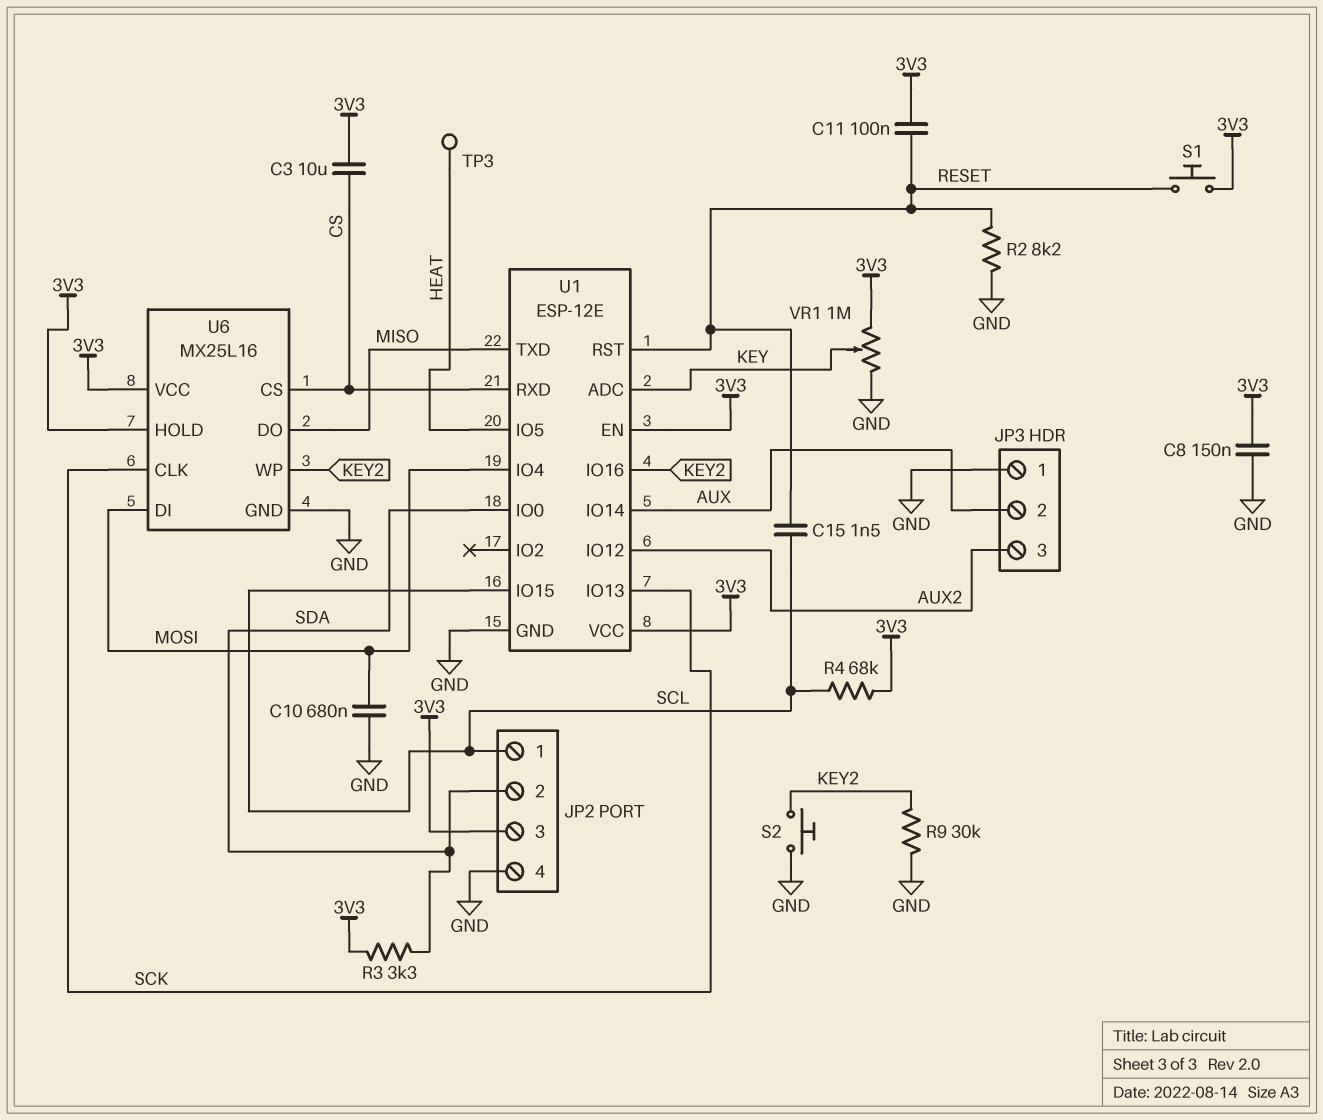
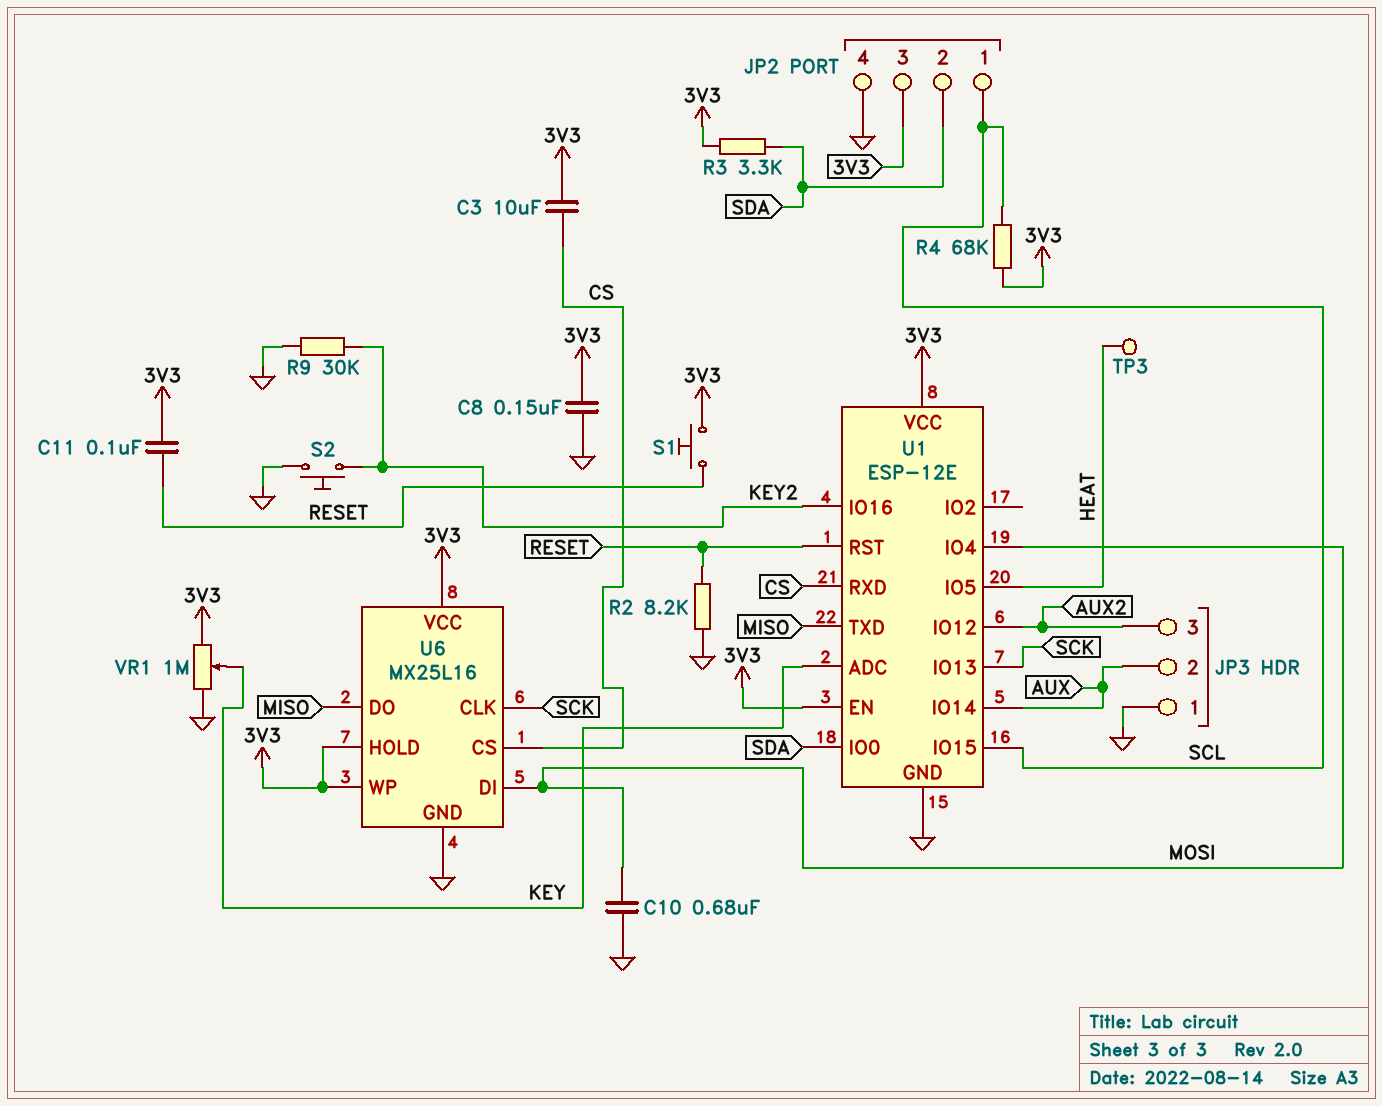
C15: 1.5nF (RESET, SCL) -> none
U6 pin WP: KEY2 -> 3V3

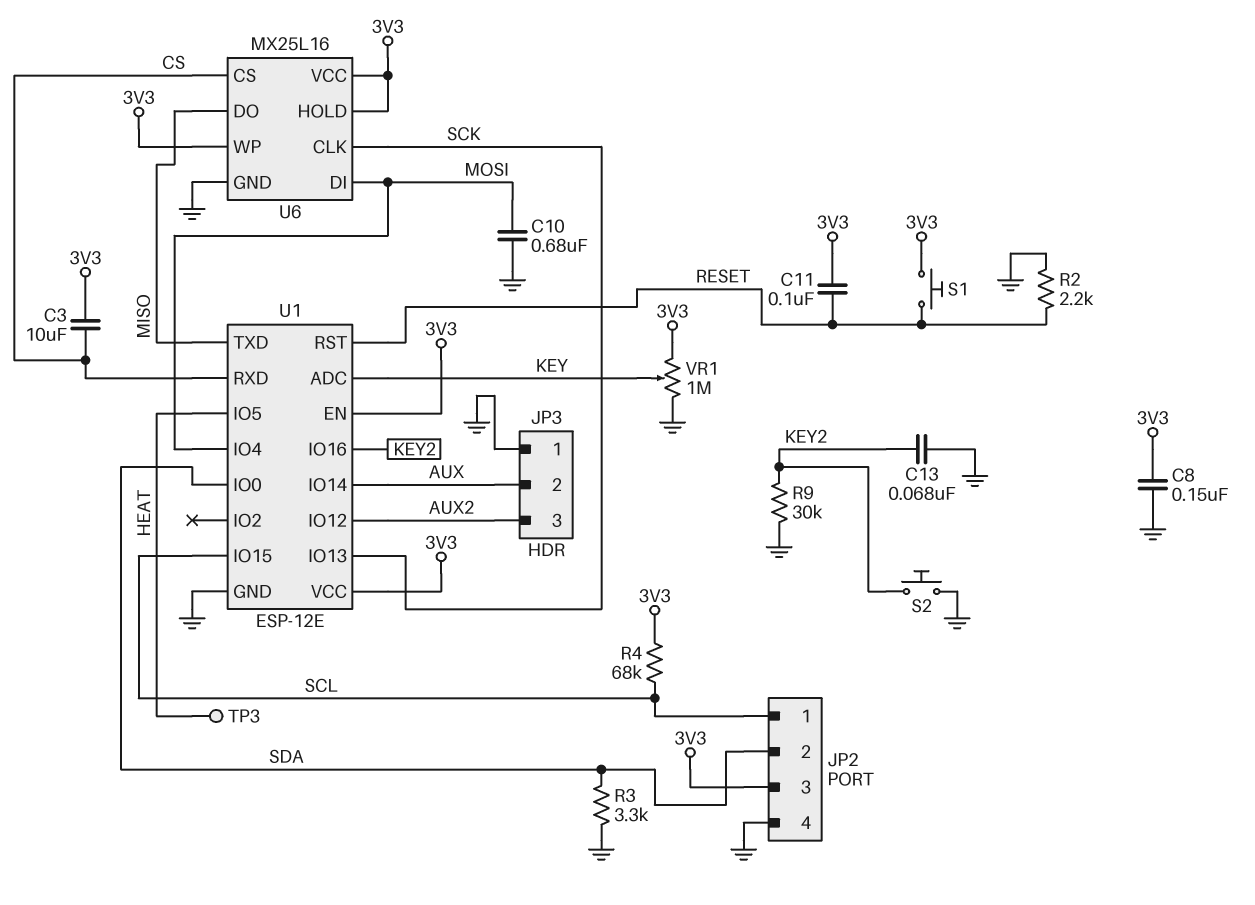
C13: none -> 68nF (GND, KEY2)
R2: 8.2k (GND, RESET) -> 2.2k (GND, RESET)
R3: 3.3k (3V3, SDA) -> 3.3k (GND, SDA)

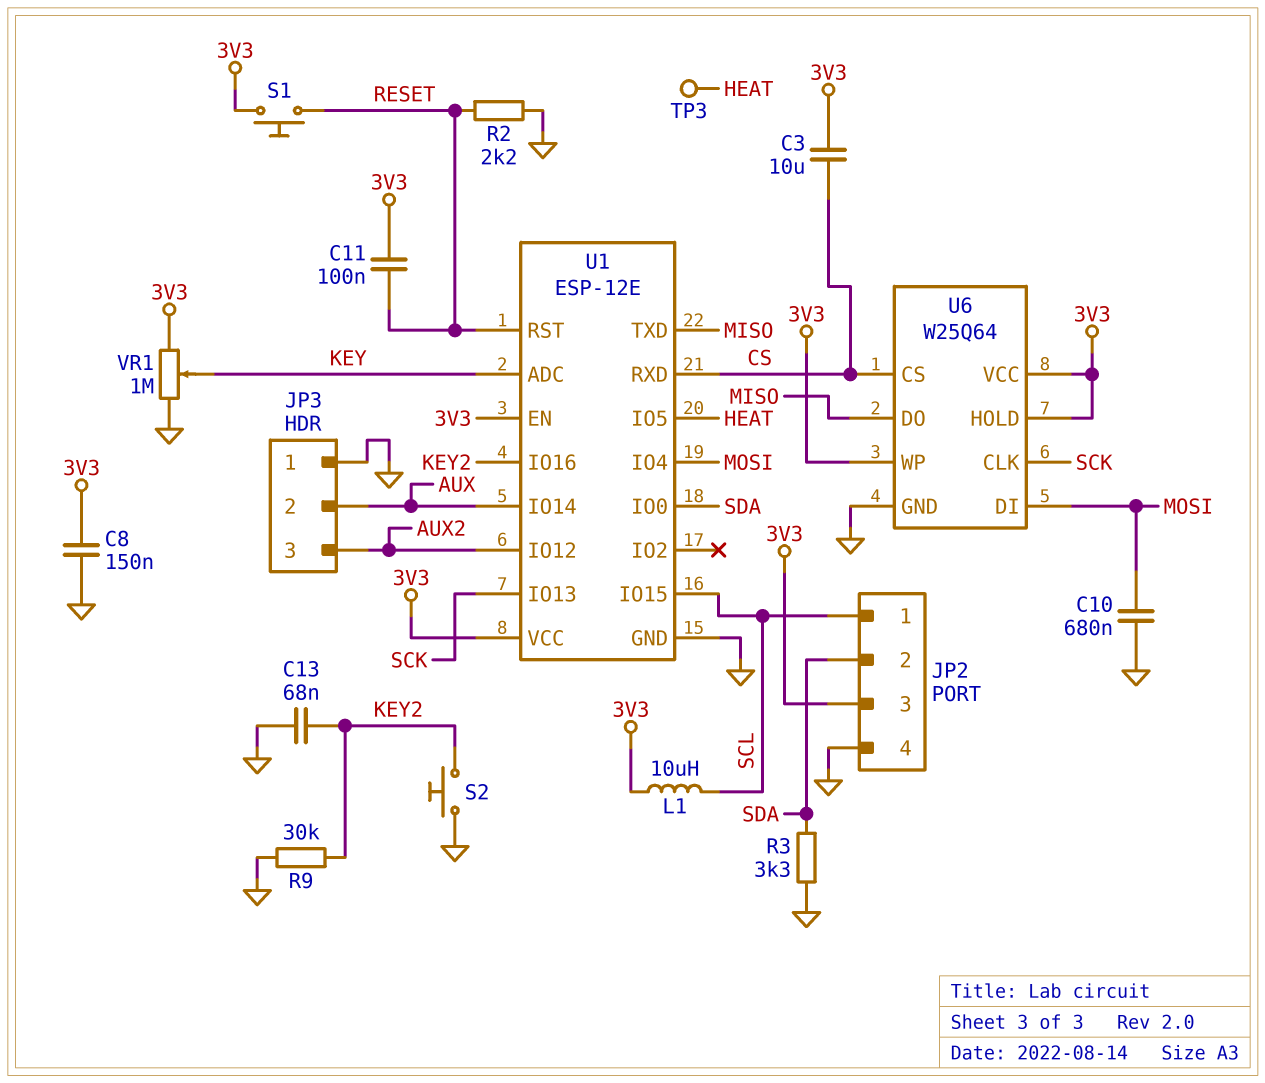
L1: none -> 10uH (3V3, SCL)
R4: 68k (3V3, SCL) -> none
U6: MX25L16 -> W25Q64

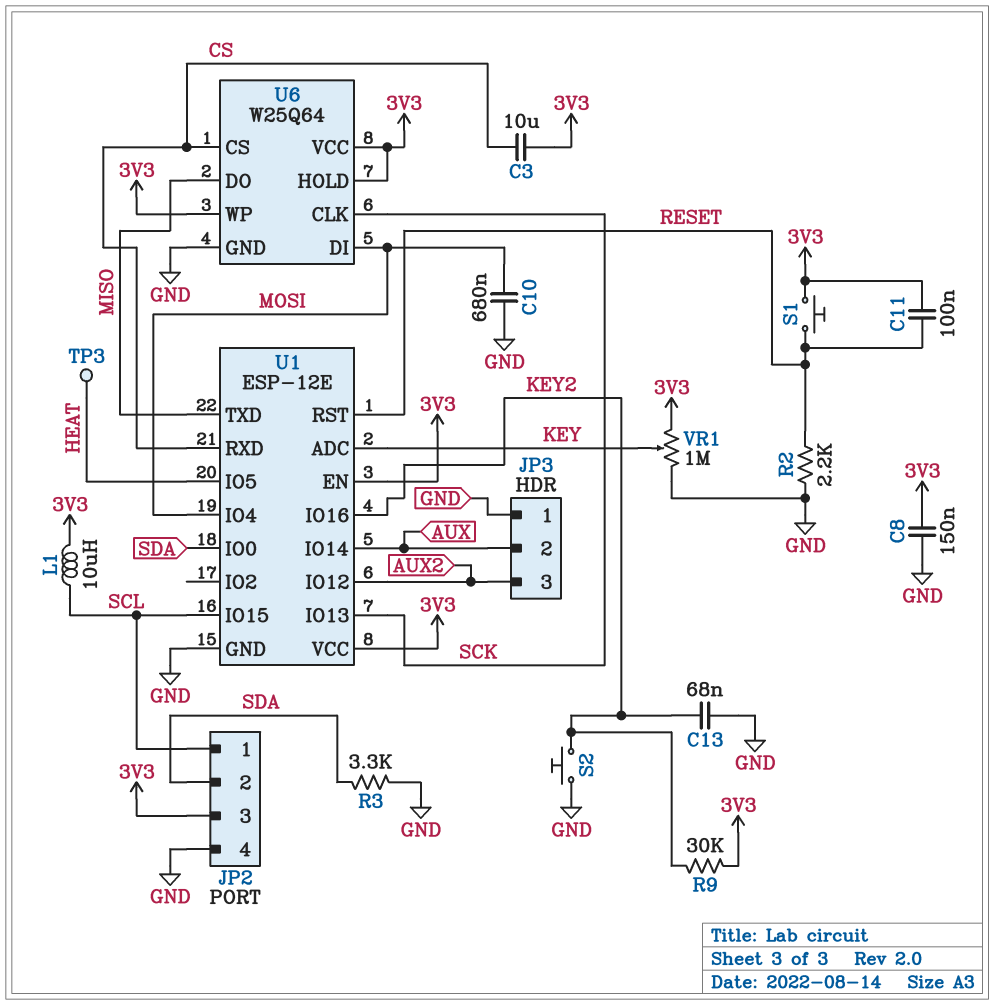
R9: 30k (GND, KEY2) -> 30k (3V3, KEY2)

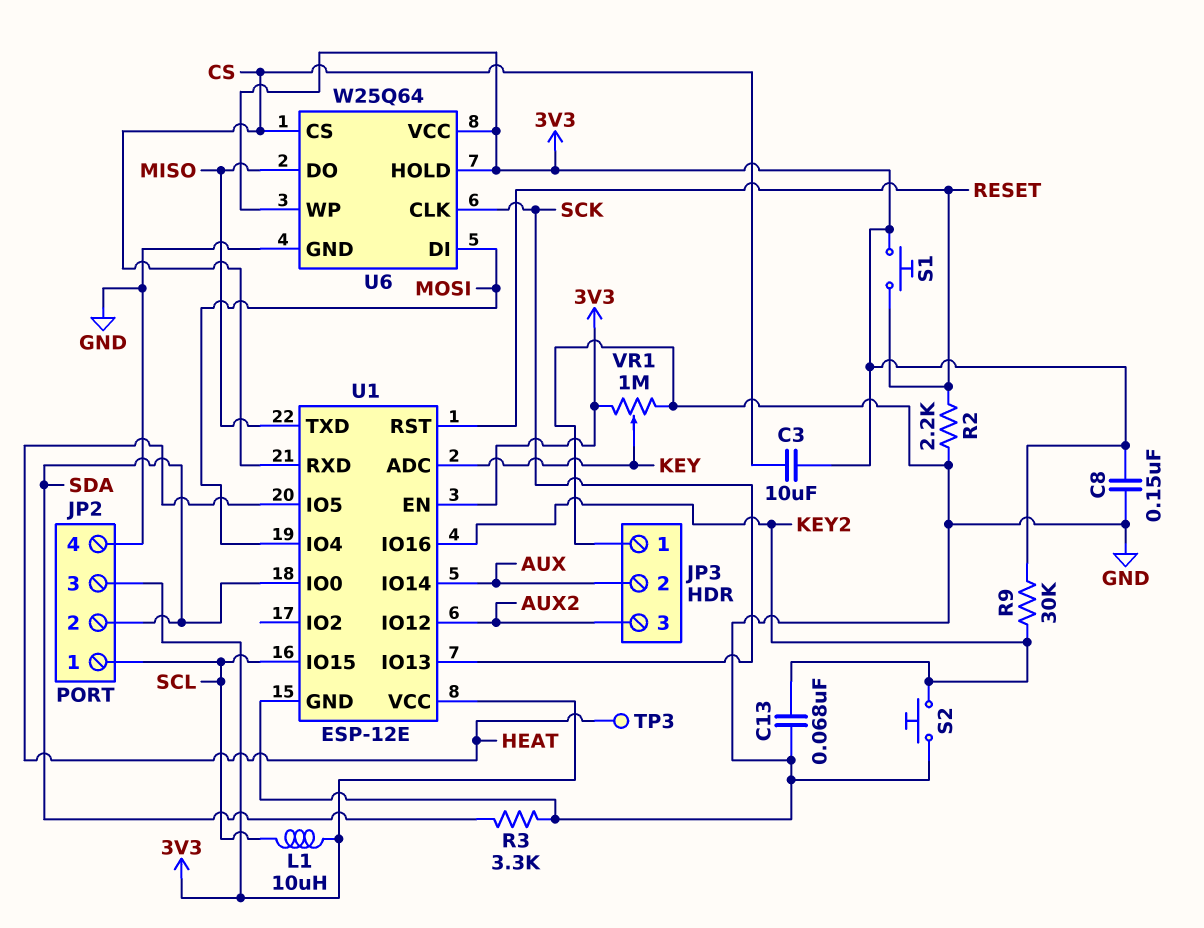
C10: 680nF (GND, MOSI) -> none
C11: 100nF (3V3, RESET) -> none

